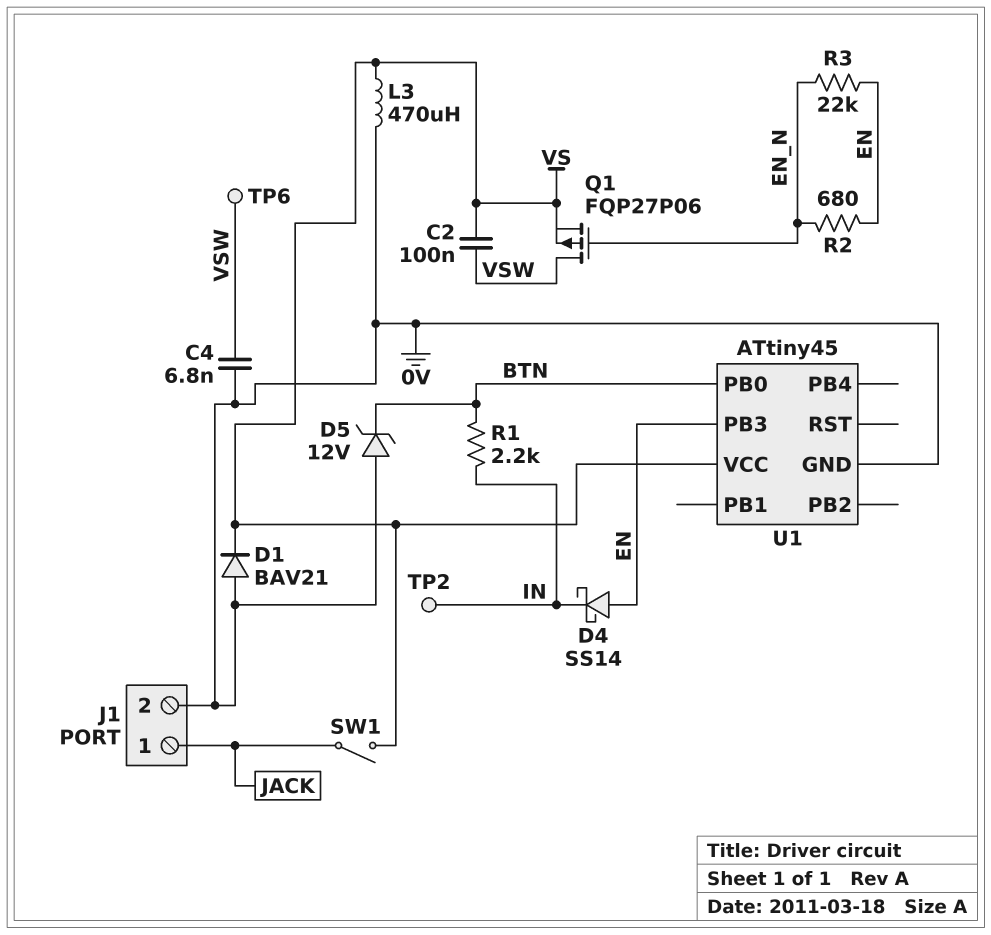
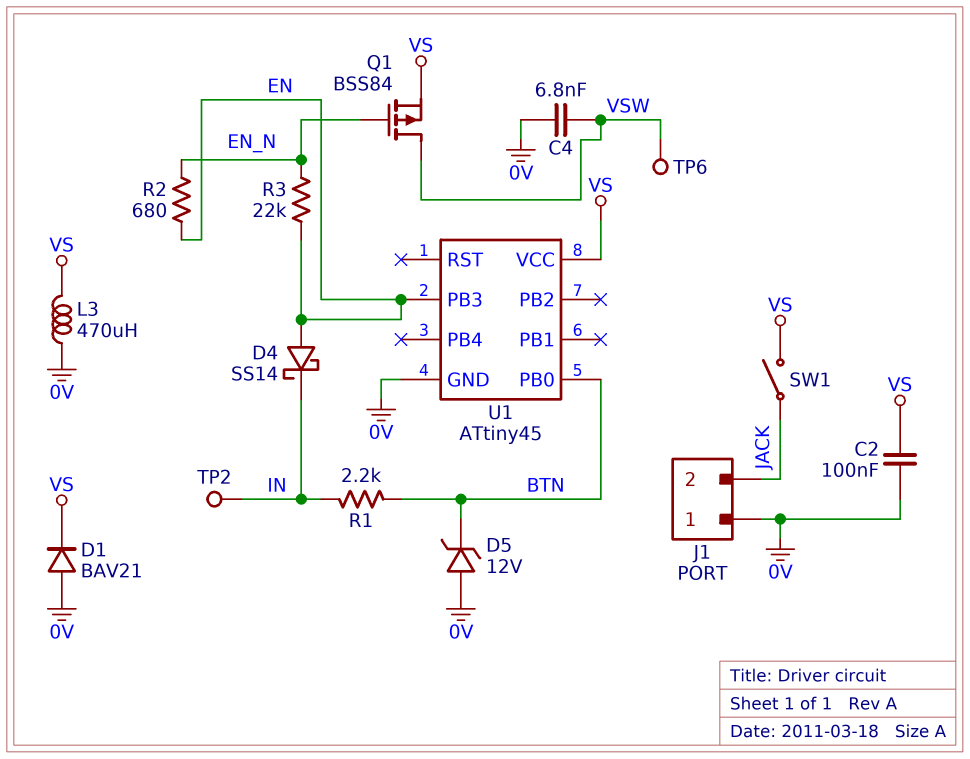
C2: 100nF (VS, VSW) -> 100nF (0V, VS)
J1 pin 1: JACK -> 0V
J1 pin 2: 0V -> JACK
Q1: PMOS FQP27P06 (G EN_N, D VSW, S VS) -> PMOS BSS84 (G EN_N, D VSW, S VS)

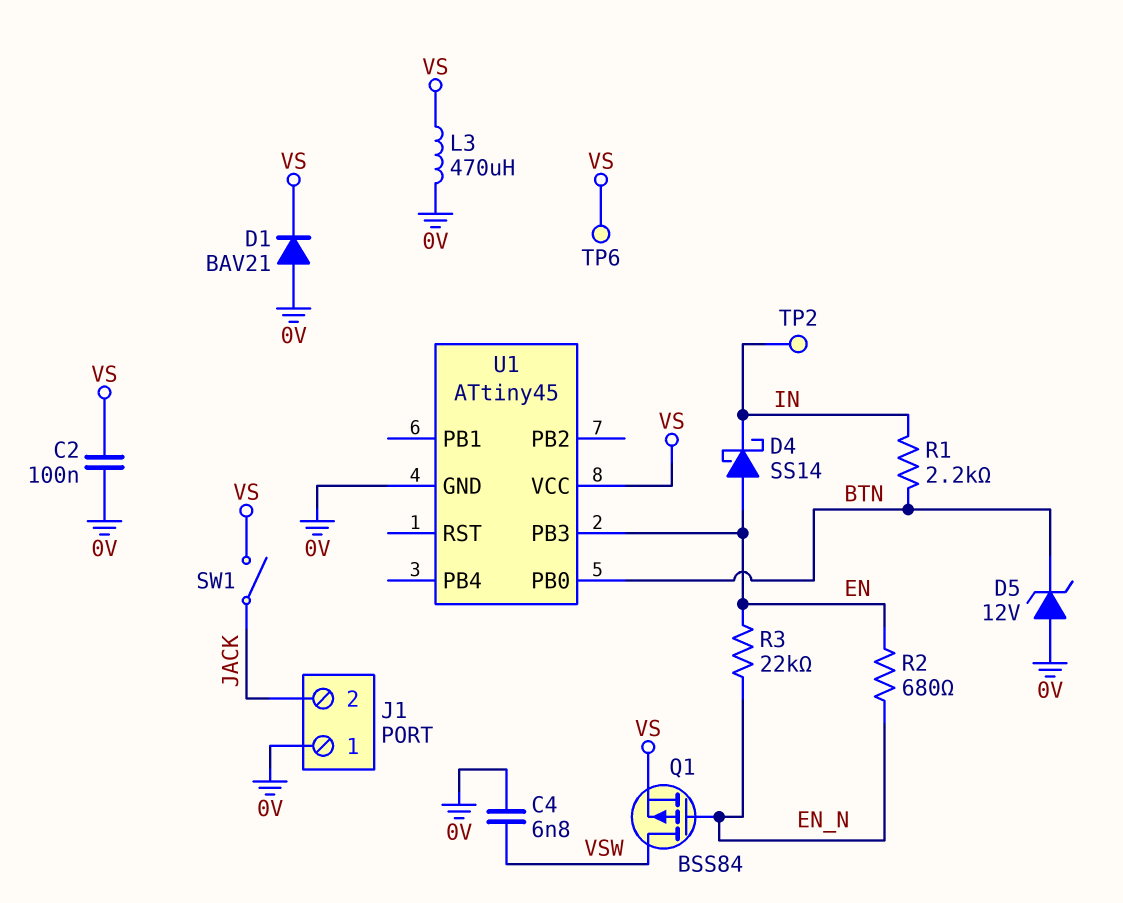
TP6: test point (VSW) -> test point (VS)

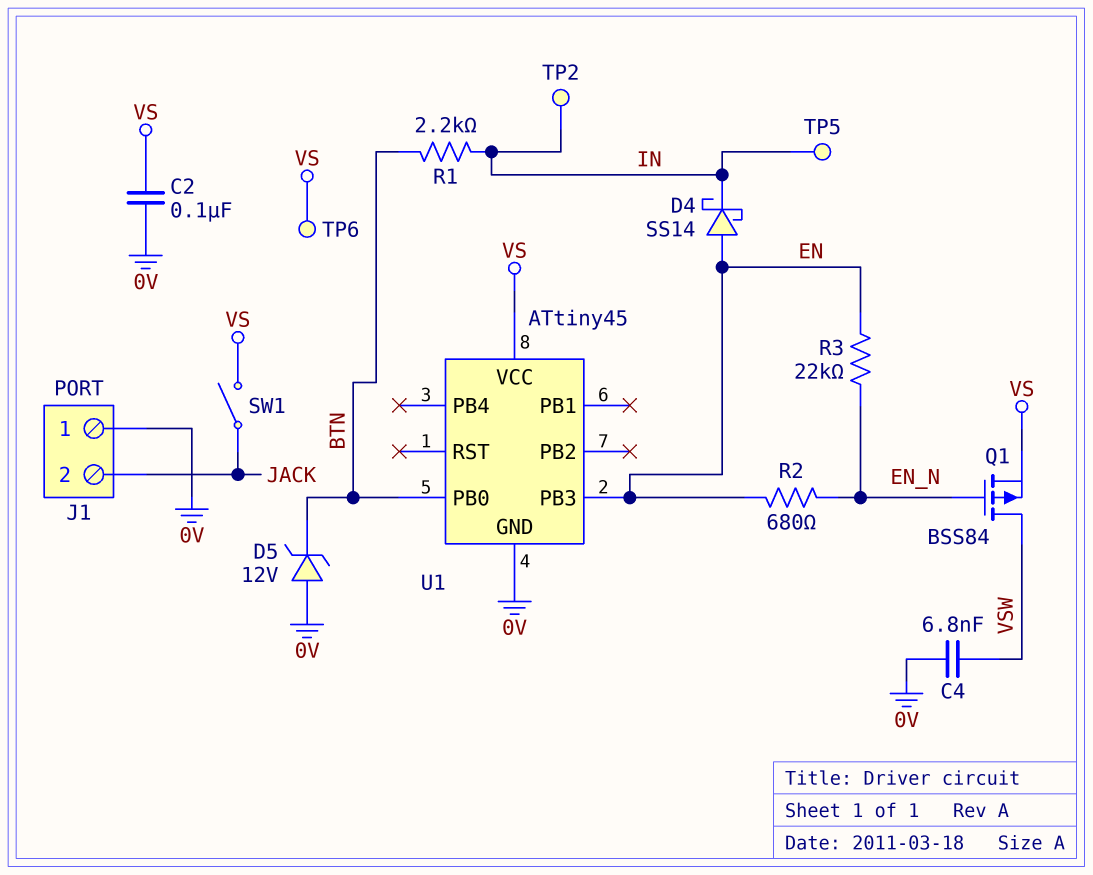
D1: diode BAV21 (A 0V, K VS) -> none
L3: 470uH (0V, VS) -> none
TP5: none -> test point (IN)

